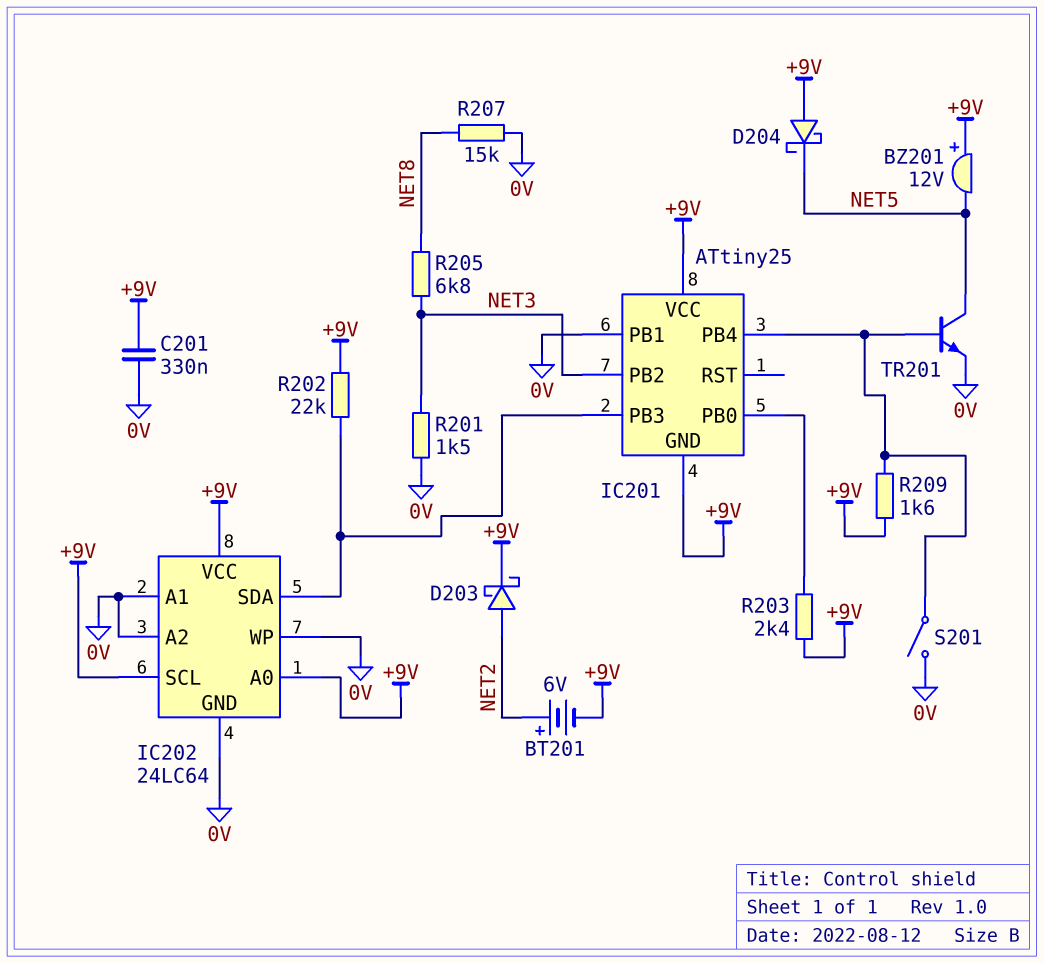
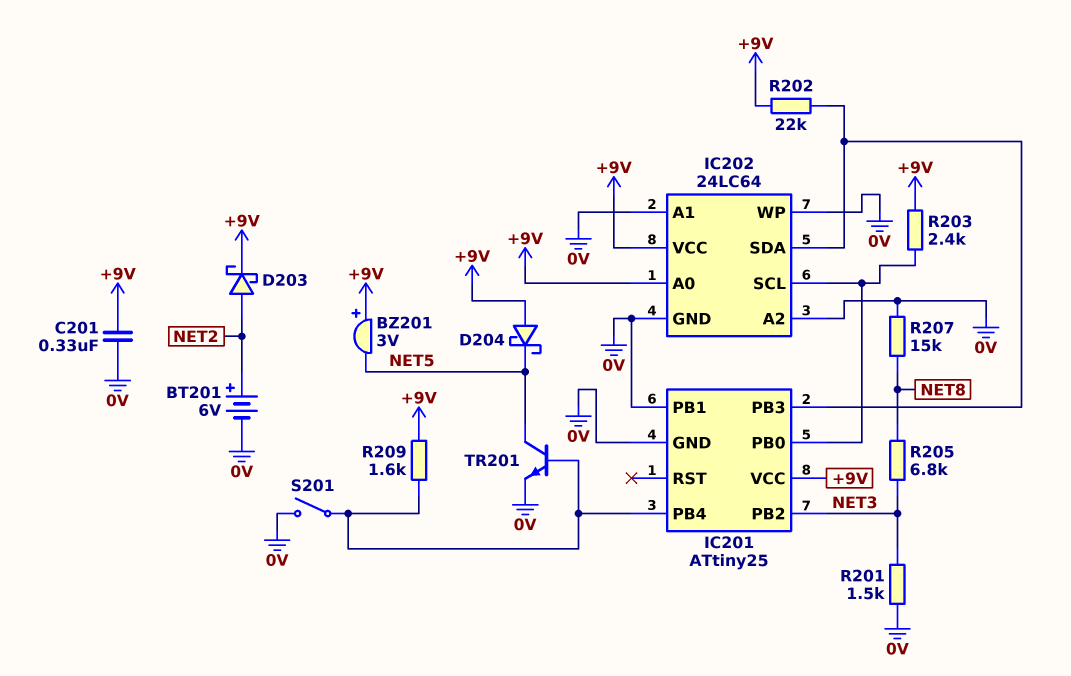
BT201: 6V (plus NET2, minus +9V) -> 6V (plus NET2, minus 0V)
BZ201: buzzer 12V (plus +9V, minus NET5) -> buzzer 3V (plus +9V, minus NET5)
IC201 pin GND: +9V -> 0V
IC202 pin SCL: +9V -> IC201/PB0

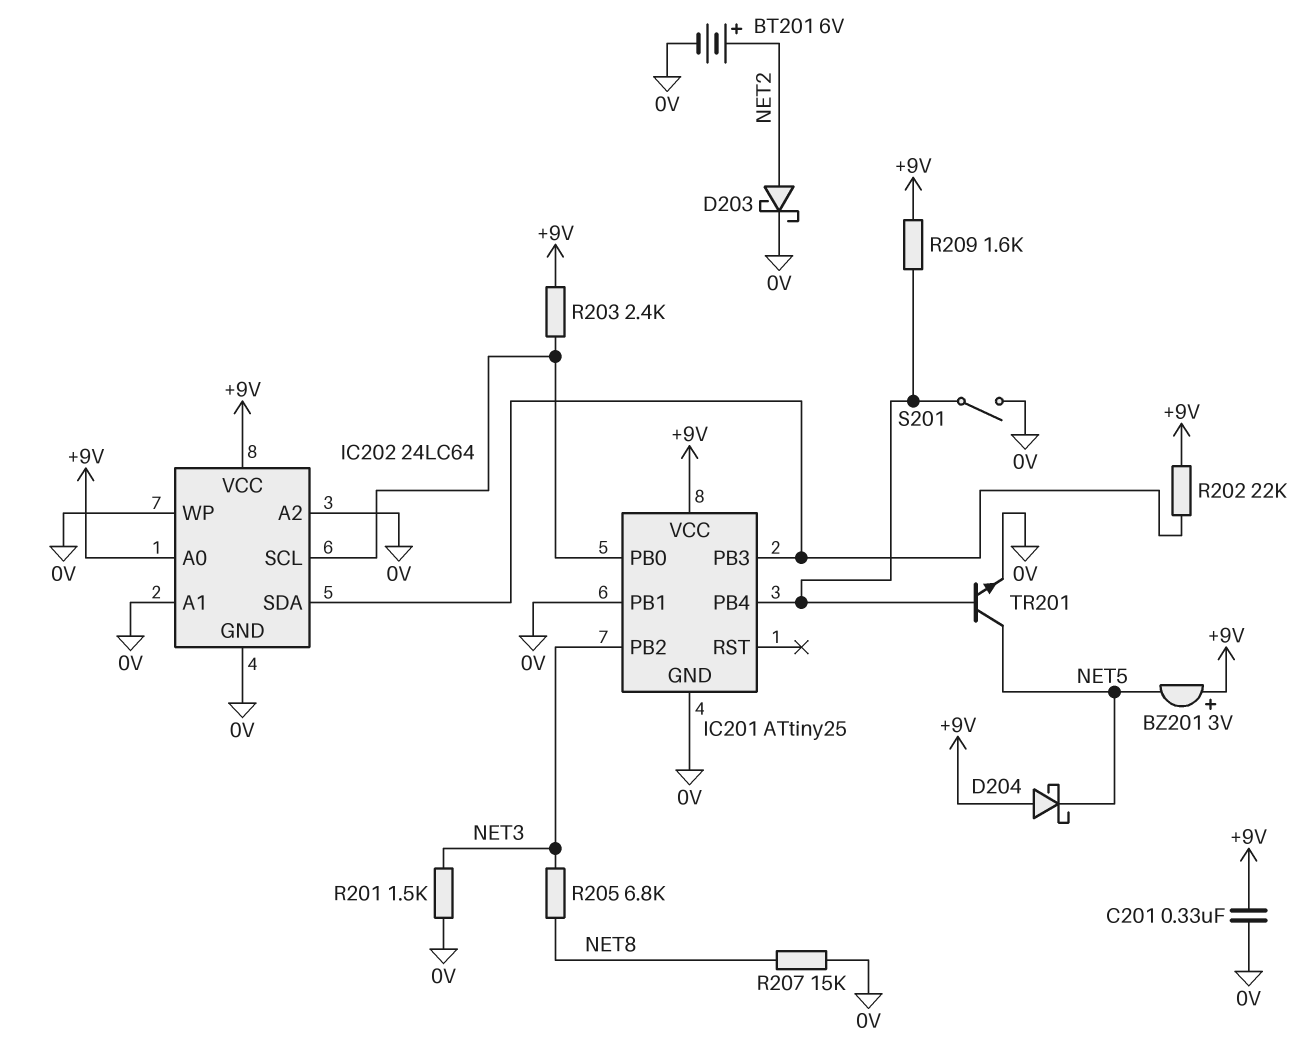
D203: schottky (A NET2, K +9V) -> schottky (A NET2, K 0V)

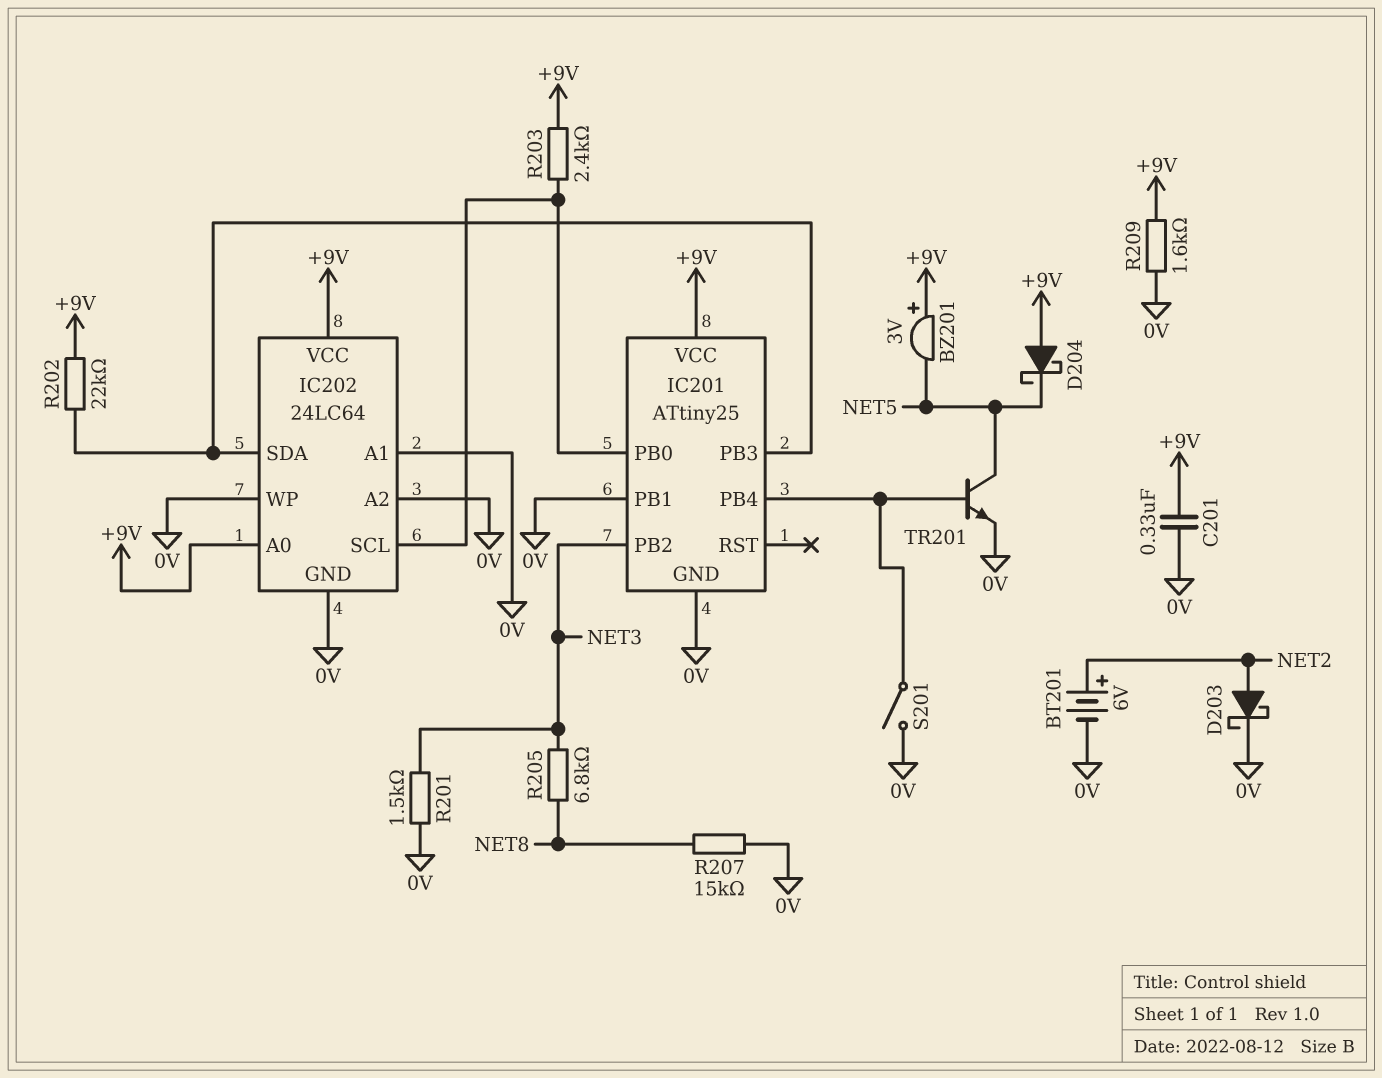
R209: 1.6k (+9V, IC201/PB4) -> 1.6k (+9V, 0V)

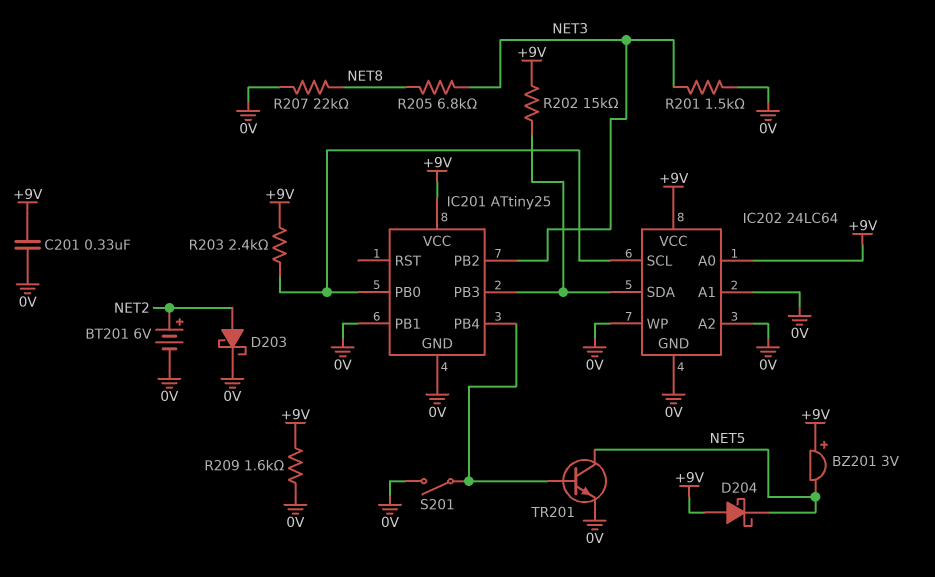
R202: 22k (+9V, IC201/PB3) -> 15k (+9V, IC201/PB3)
R207: 15k (0V, NET8) -> 22k (0V, NET8)

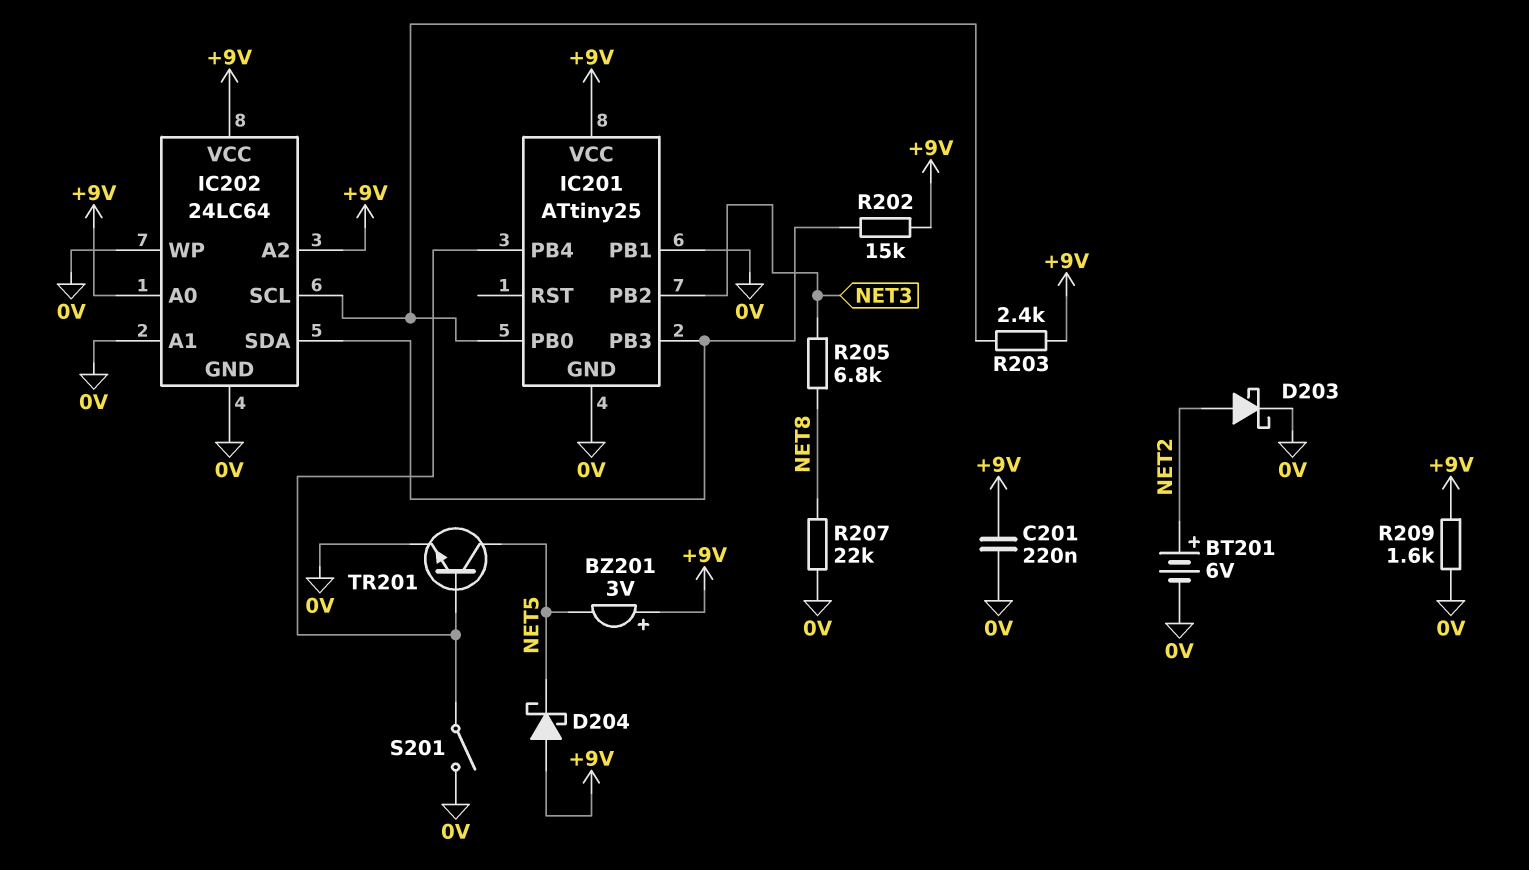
C201: 330nF (+9V, 0V) -> 220nF (+9V, 0V)
IC202 pin A2: 0V -> +9V
R201: 1.5k (0V, NET3) -> none

